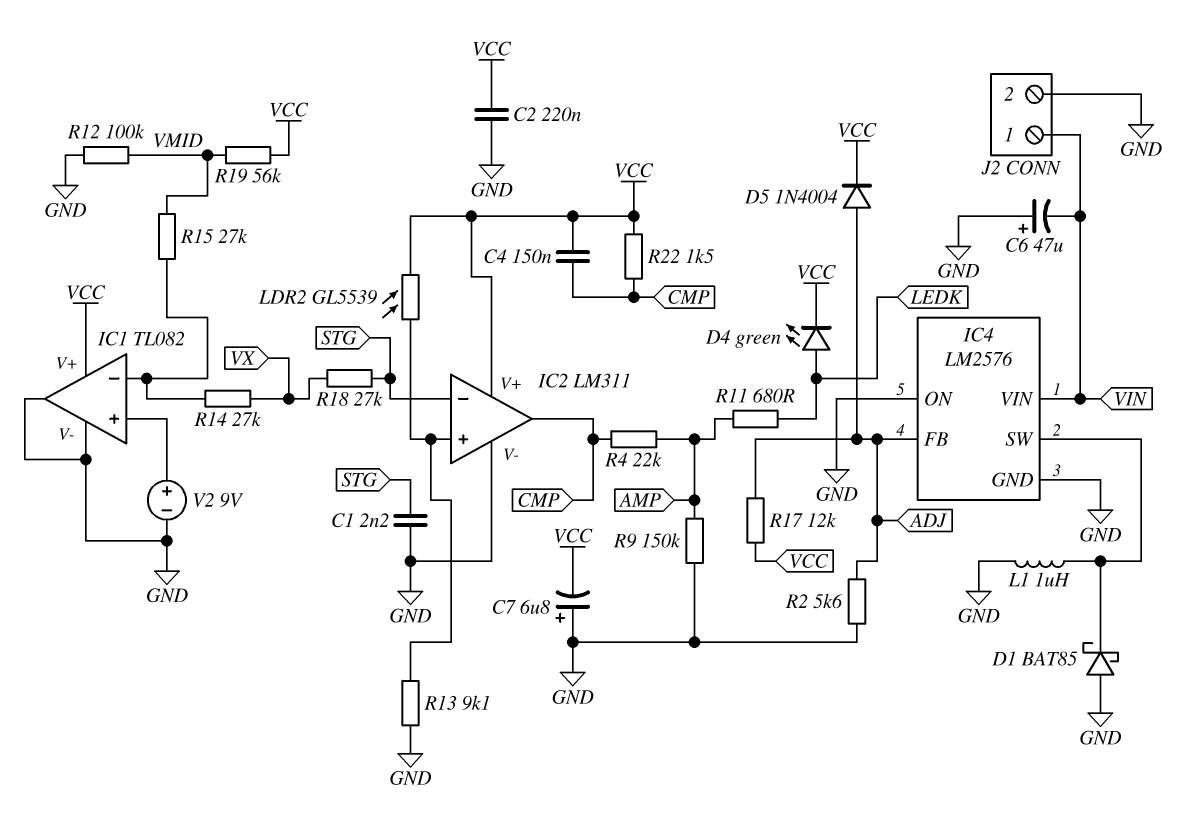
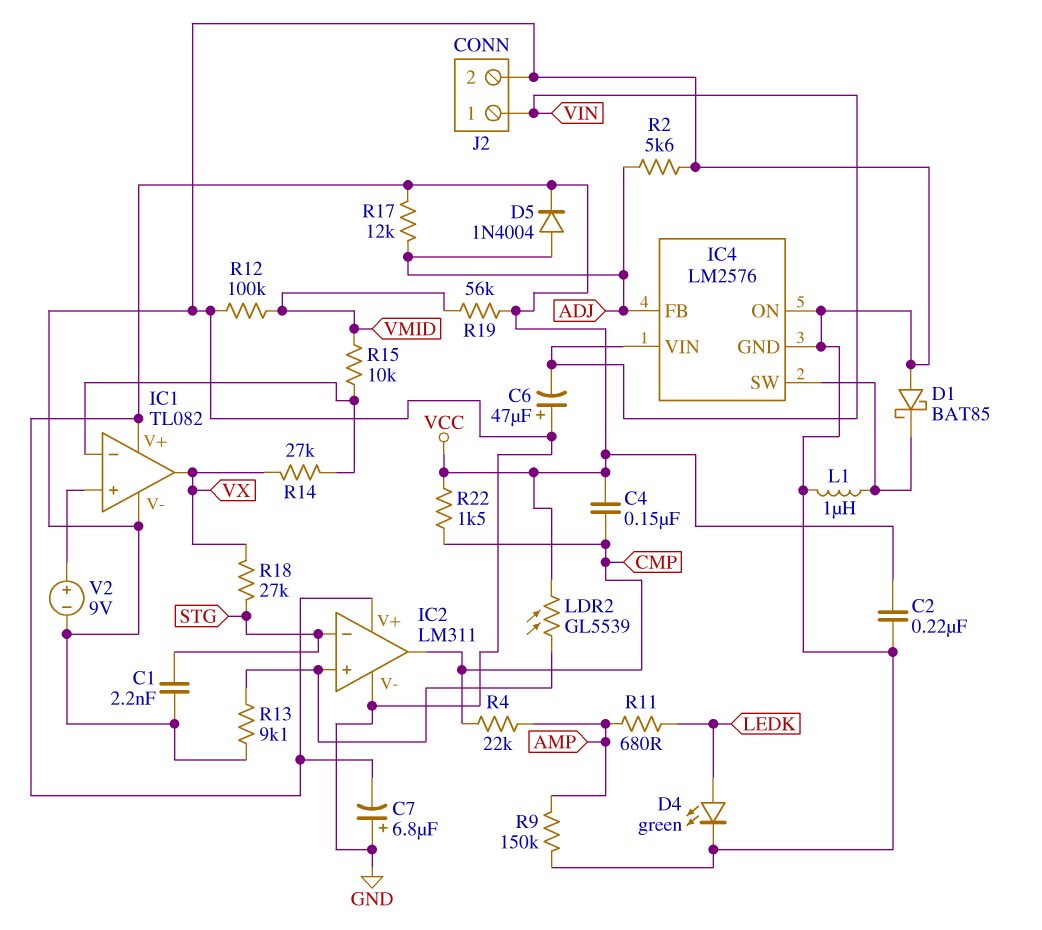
D4: LED green (A LEDK, K VCC) -> LED green (A LEDK, K GND)
IC1 pin out: GND -> VX
R15: 27k (IC1/in-, VMID) -> 10k (IC1/in-, VMID)

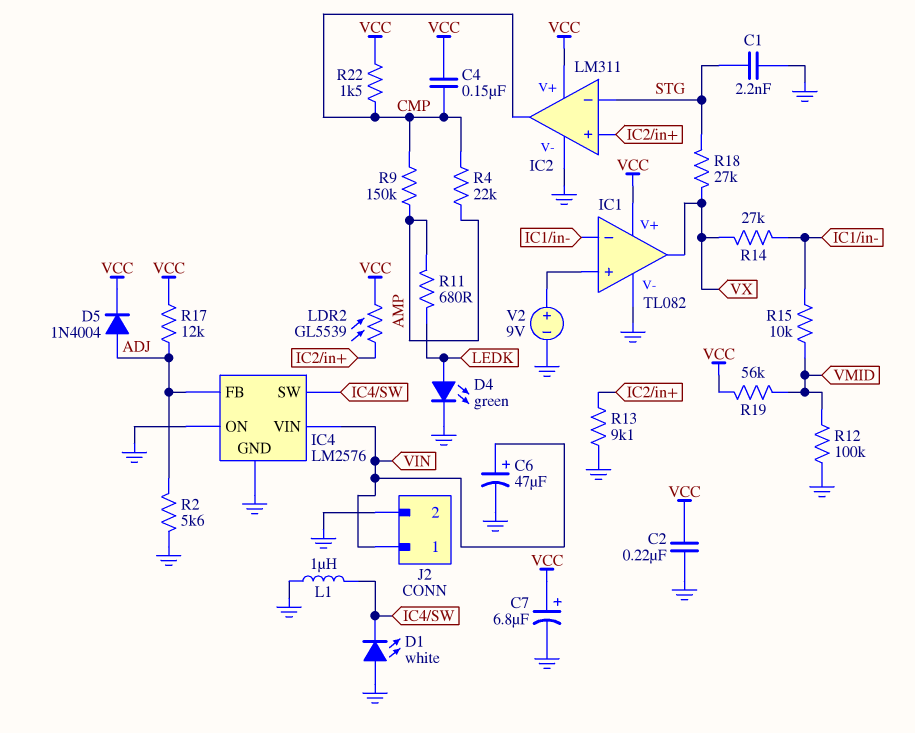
C6: 47uF (plus GND, minus VIN) -> 47uF (plus VIN, minus GND)
C7: 6.8uF (plus GND, minus VCC) -> 6.8uF (plus VCC, minus GND)
D1: schottky BAT85 (A GND, K IC4/SW) -> LED white (A GND, K IC4/SW)
R9: 150k (AMP, GND) -> 150k (AMP, CMP)

